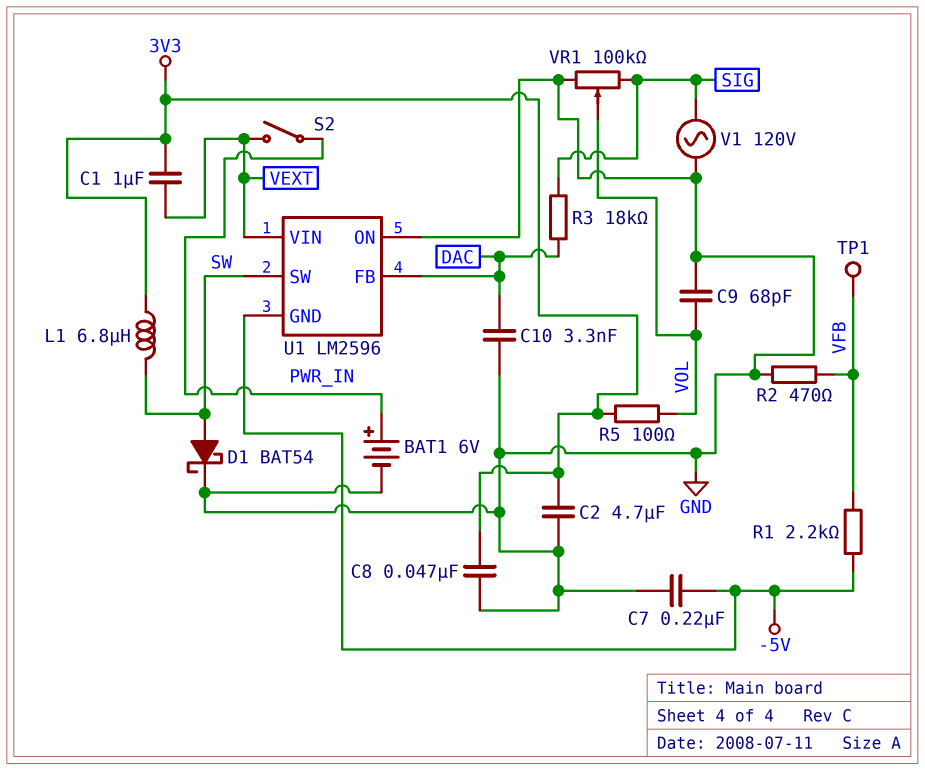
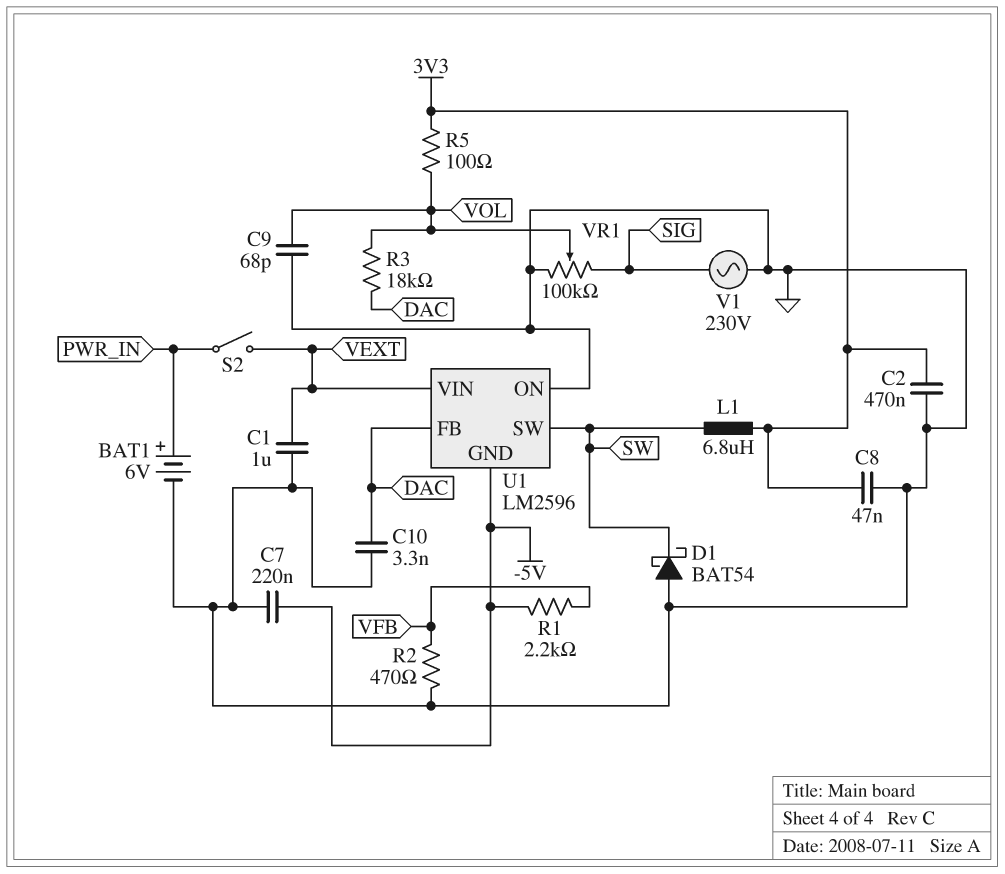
C1: 1uF (3V3, VEXT) -> 1uF (GND, VEXT)
C2: 4.7uF (3V3, GND) -> 470nF (3V3, GND)
D1: schottky BAT54 (A SW, K GND) -> schottky BAT54 (A GND, K SW)
R3: 18k (DAC, SIG) -> 18k (DAC, VOL)
TP1: test point (VFB) -> none
V1: AC 120V (GND, SIG) -> AC 230V (GND, SIG)

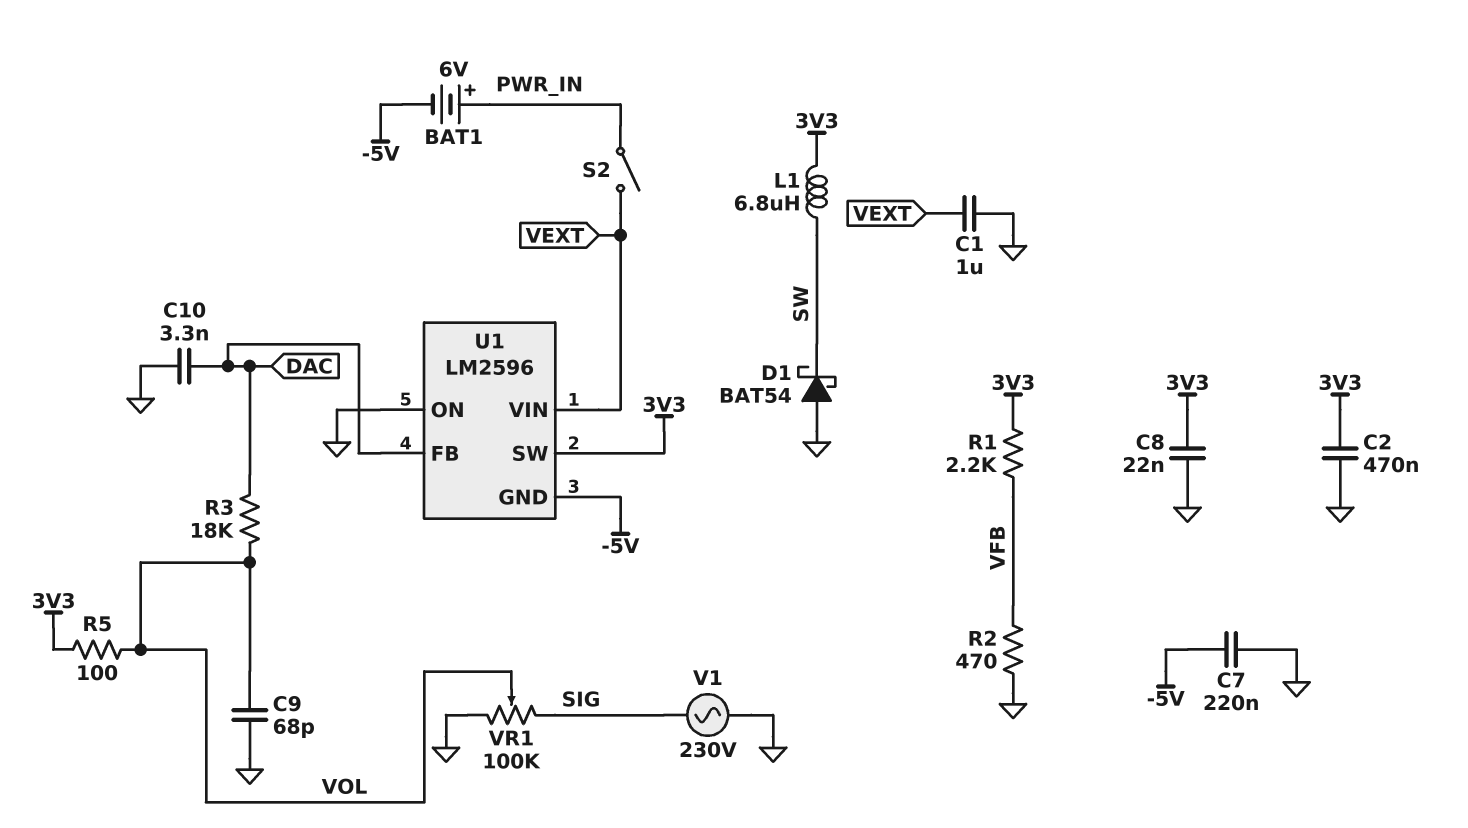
BAT1: 6V (plus PWR_IN, minus GND) -> 6V (plus PWR_IN, minus -5V)
C8: 47nF (3V3, GND) -> 22nF (3V3, GND)
R1: 2.2k (-5V, VFB) -> 2.2k (3V3, VFB)
U1 pin SW: SW -> 3V3

